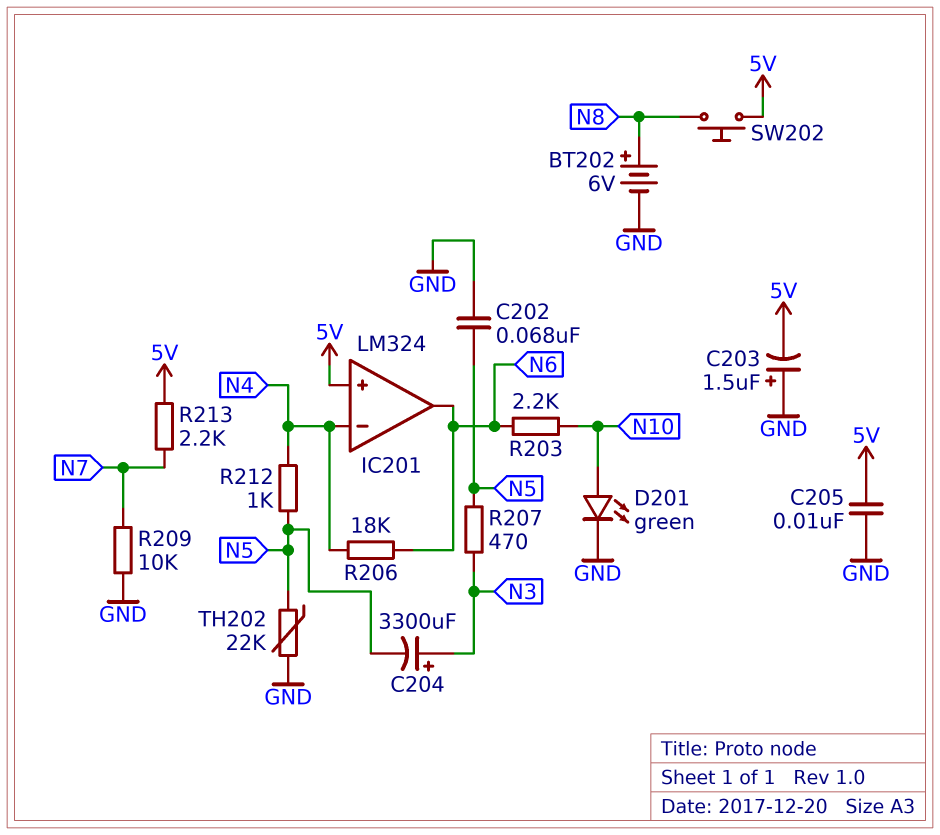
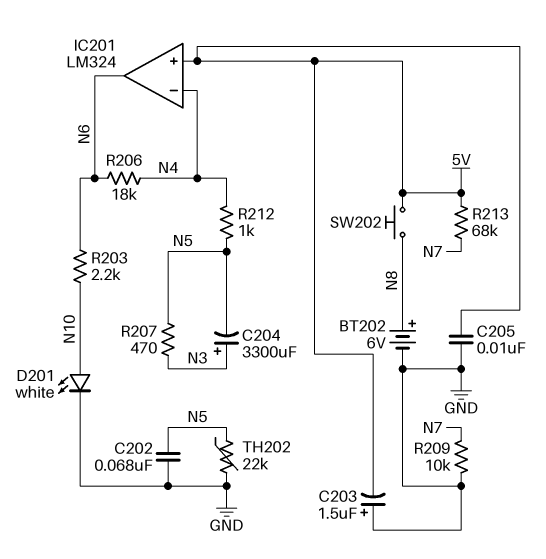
D201: LED green (A N10, K GND) -> LED white (A N10, K GND)
R213: 2.2k (5V, N7) -> 68k (5V, N7)

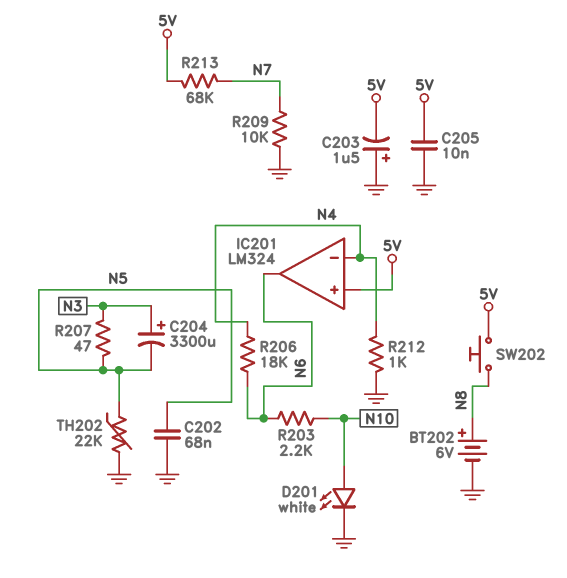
R207: 470 (N3, N5) -> 47 (N3, N5)
R212: 1k (N4, N5) -> 1k (GND, N4)

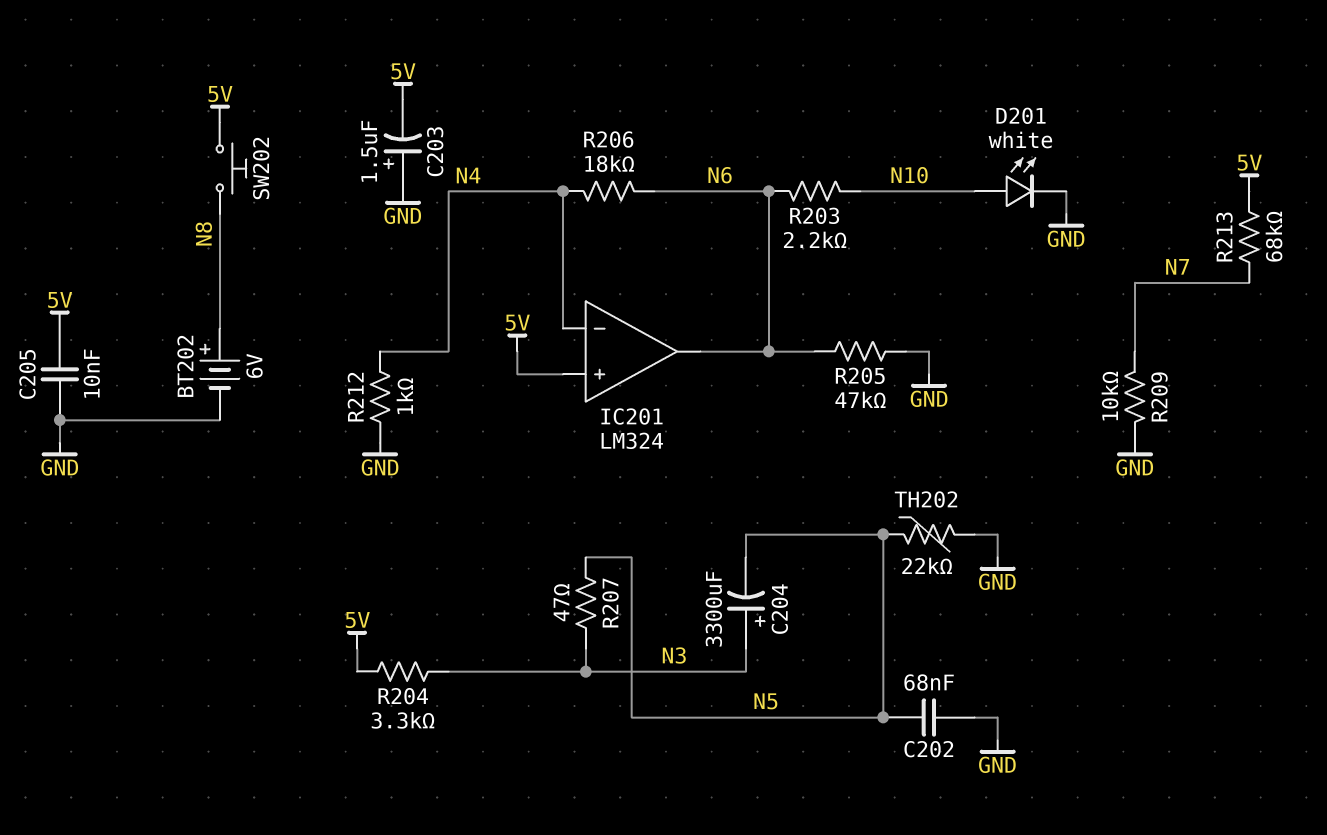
R204: none -> 3.3k (5V, N3)
R205: none -> 47k (GND, N6)

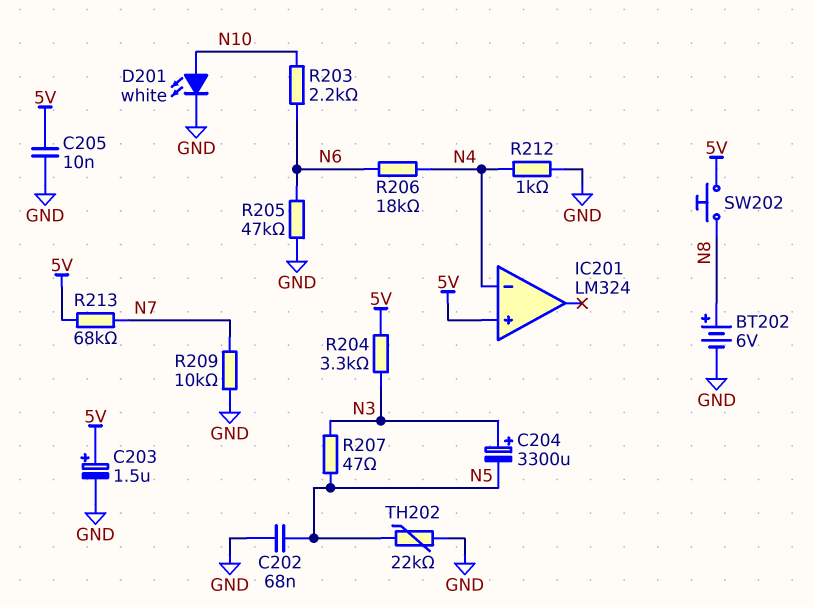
C203: 1.5uF (plus GND, minus 5V) -> 1.5uF (plus 5V, minus GND)
IC201 pin out: N6 -> none

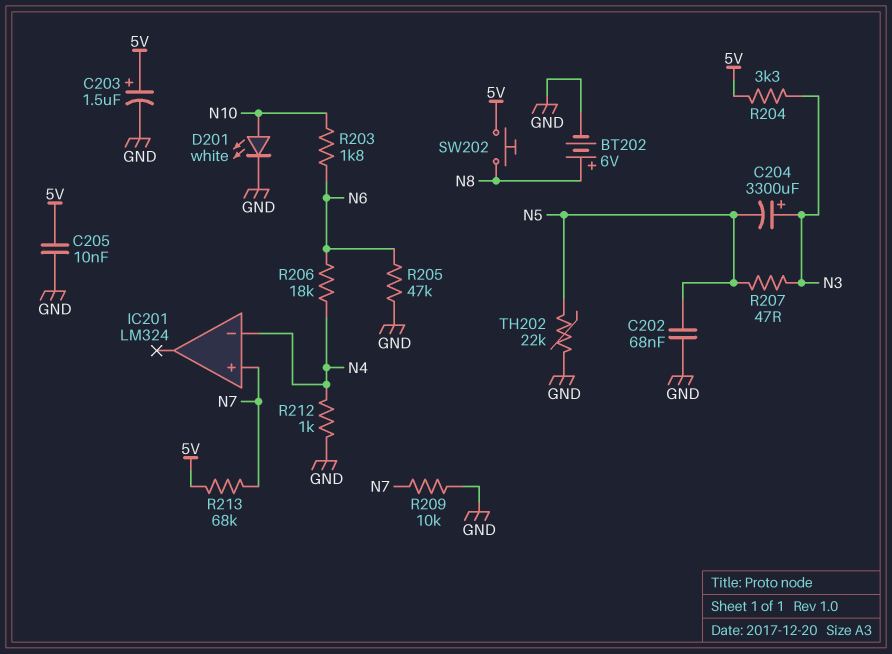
IC201 pin in+: 5V -> N7
R203: 2.2k (N6, N10) -> 1.8k (N6, N10)

